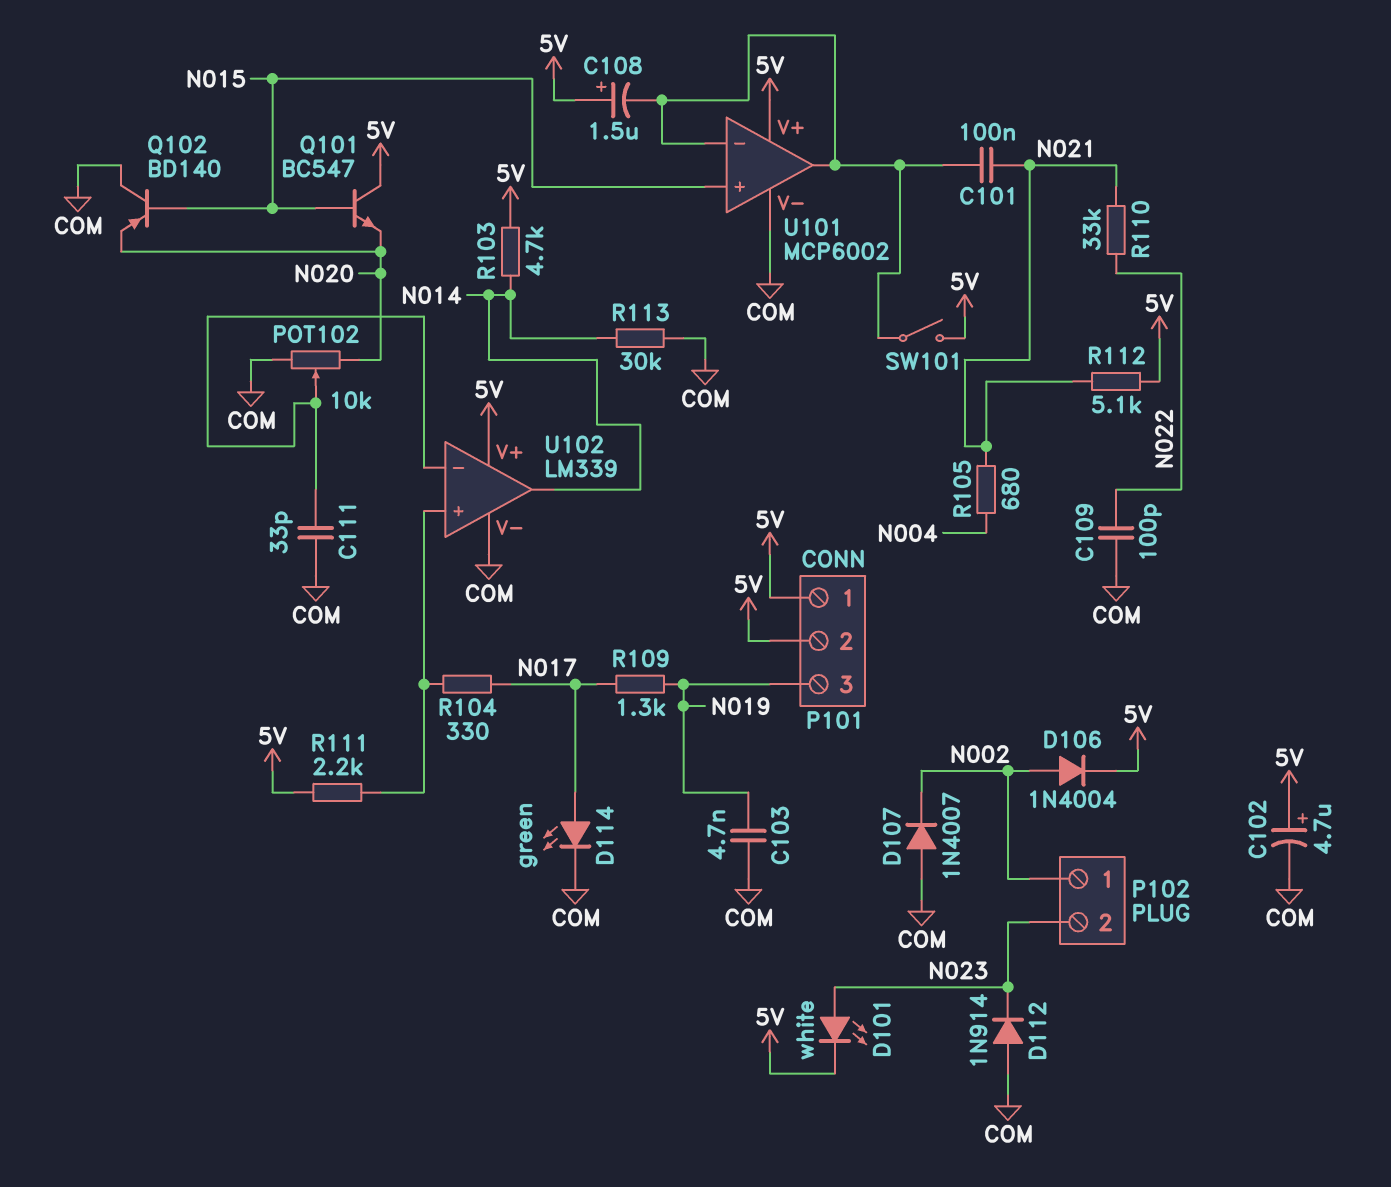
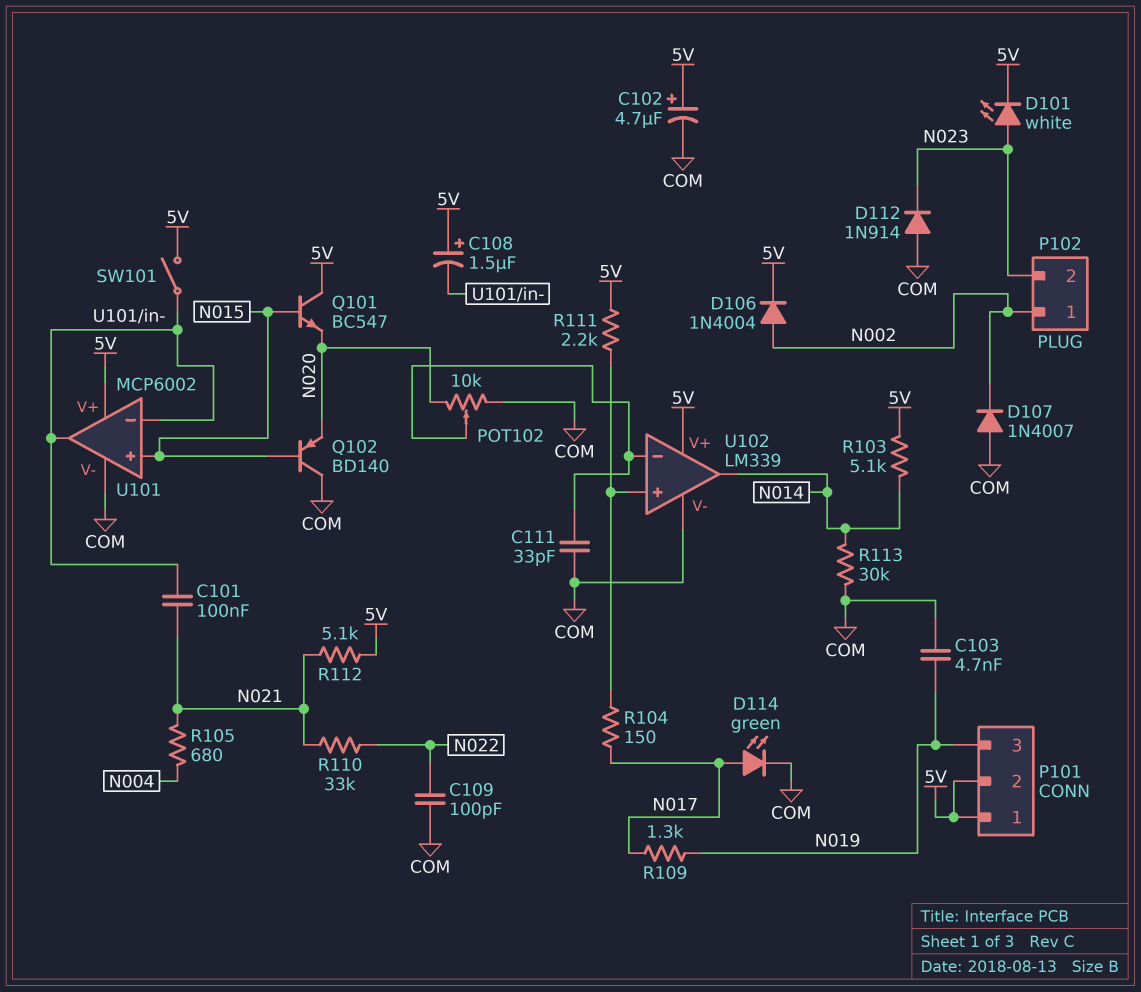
R103: 4.7k (5V, N014) -> 5.1k (5V, N014)
R104: 330 (N017, U102/in+) -> 150 (N017, U102/in+)

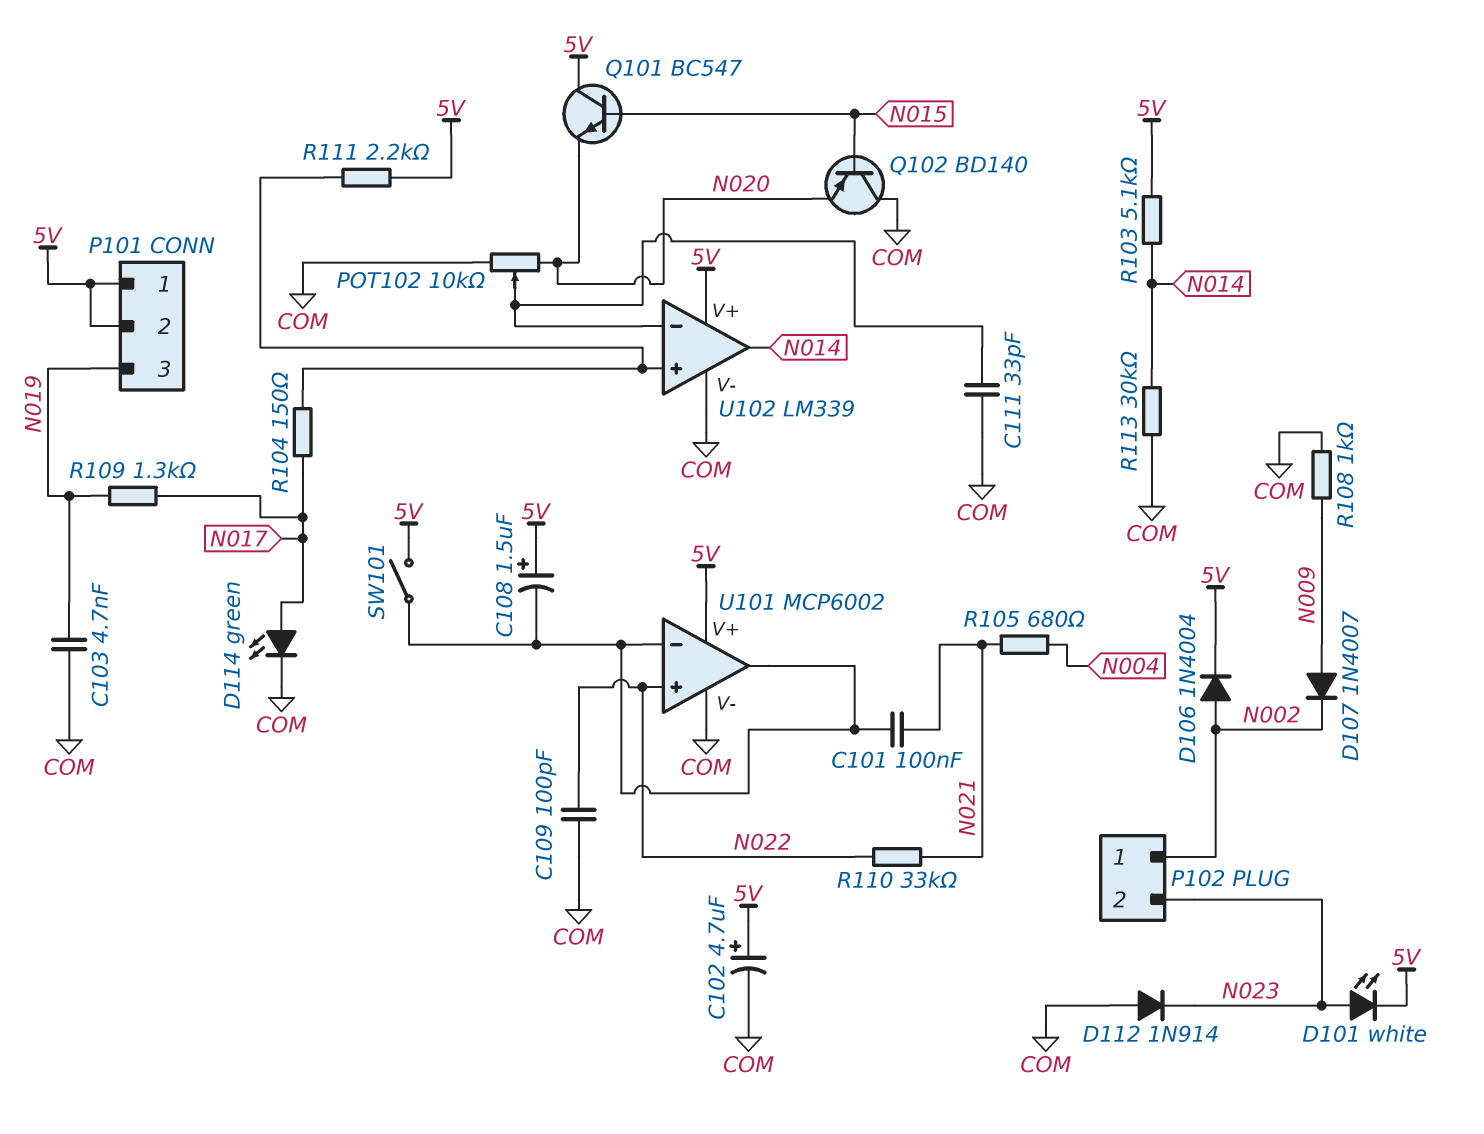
D107: diode 1N4007 (A COM, K N002) -> diode 1N4007 (A N009, K N002)
R108: none -> 1k (COM, N009)
R112: 5.1k (5V, N021) -> none
U101 pin in+: N015 -> N022

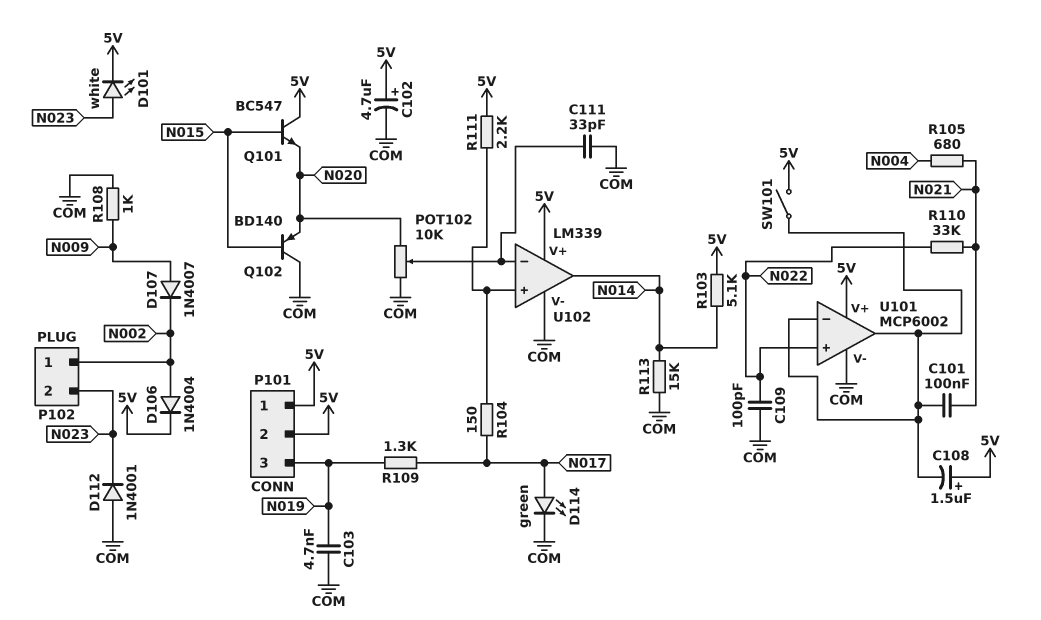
D112: diode 1N914 (A COM, K N023) -> diode 1N4001 (A COM, K N023)
R113: 30k (COM, N014) -> 15k (COM, N014)

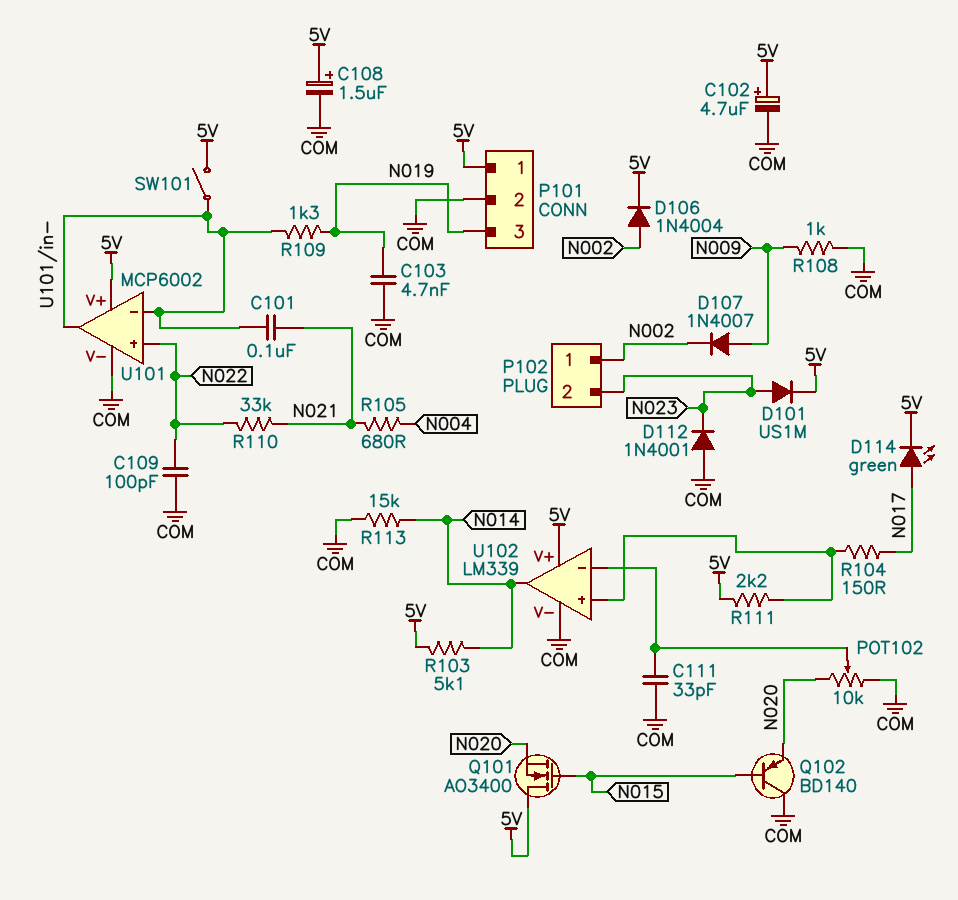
C108: 1.5uF (plus 5V, minus U101/in-) -> 1.5uF (plus 5V, minus COM)
D101: LED white (A N023, K 5V) -> diode US1M (A N023, K 5V)
D114: LED green (A N017, K COM) -> LED green (A N017, K 5V)
P101 pin 2: 5V -> COM
Q101: NPN BC547 (B N015, C 5V, E N020) -> NMOS AO3400 (G N015, D 5V, S N020)
R109: 1.3k (N017, N019) -> 1.3k (N019, U101/in-)

